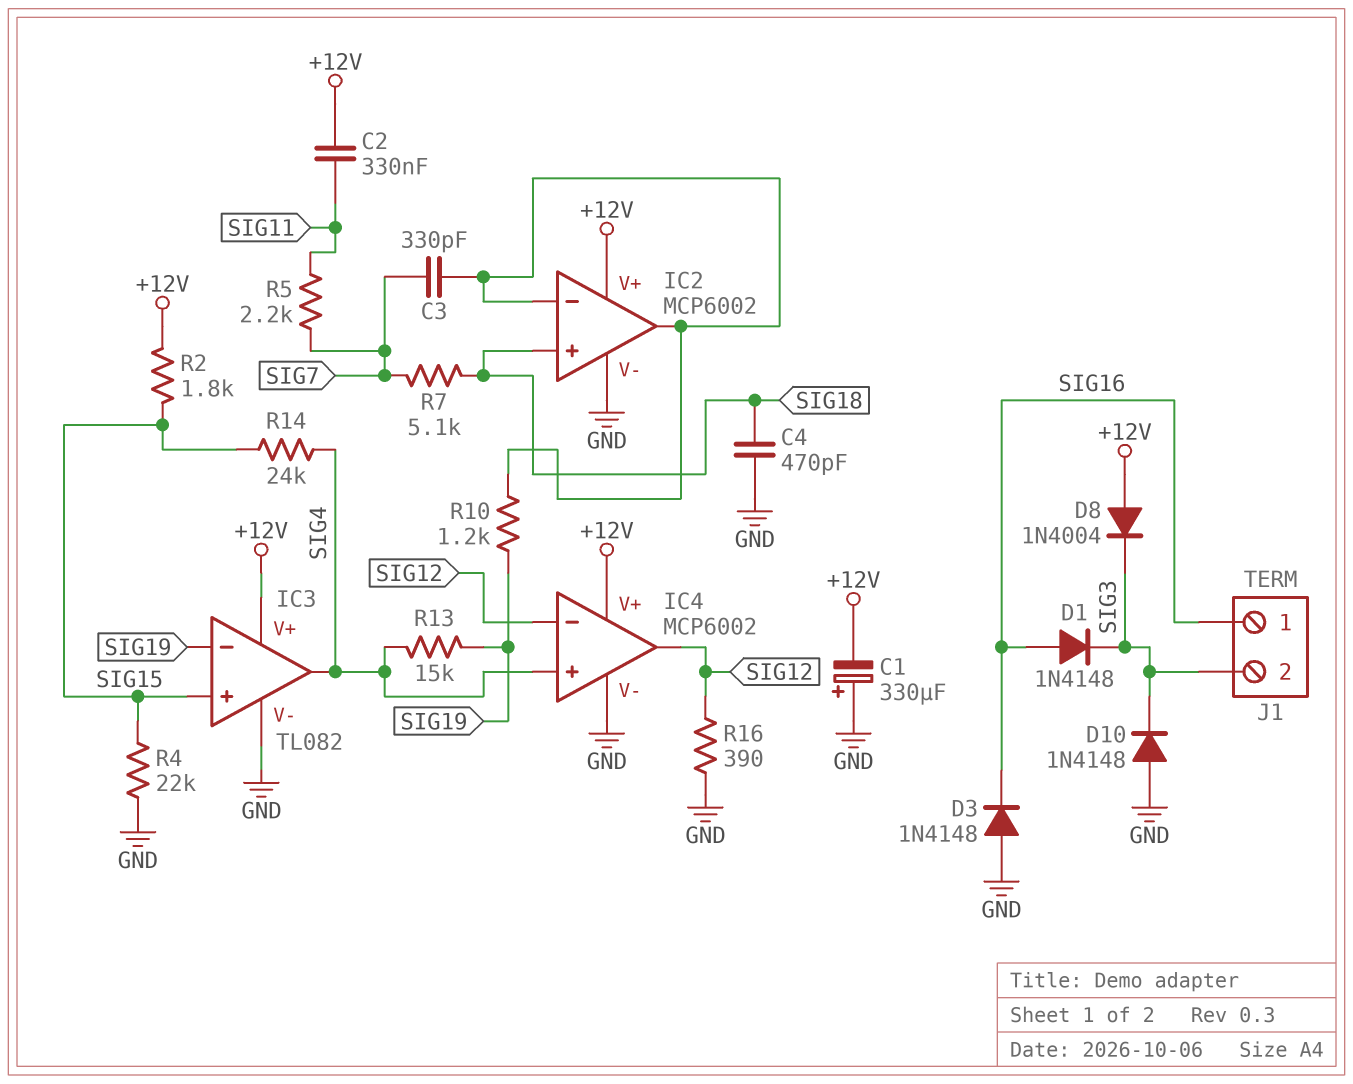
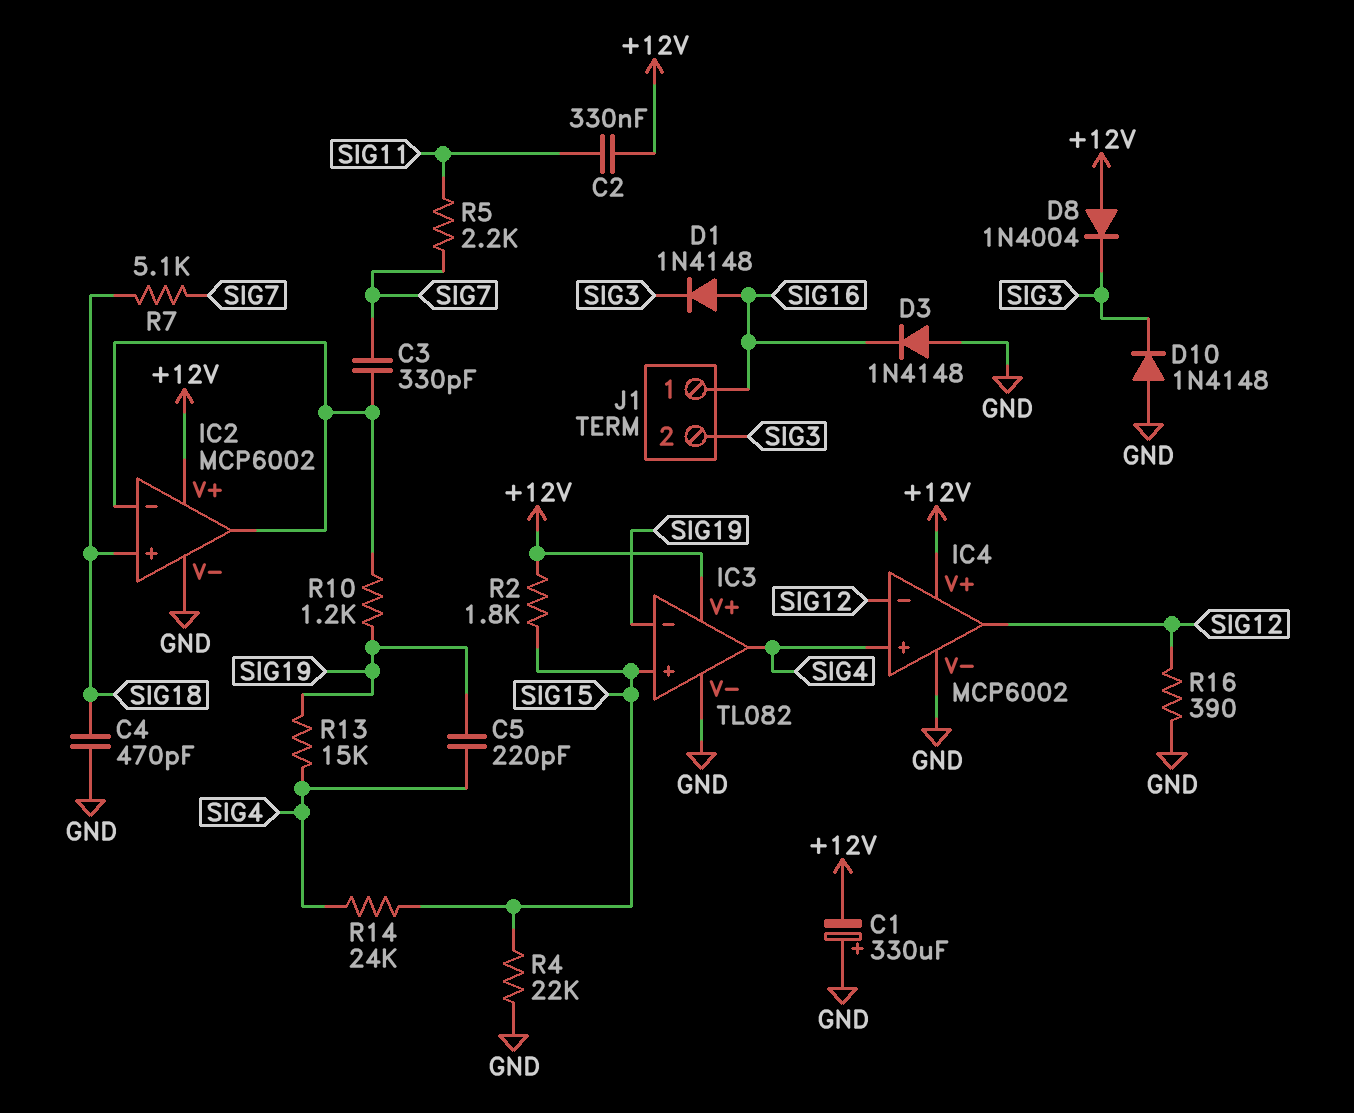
C5: none -> 220pF (SIG4, SIG19)

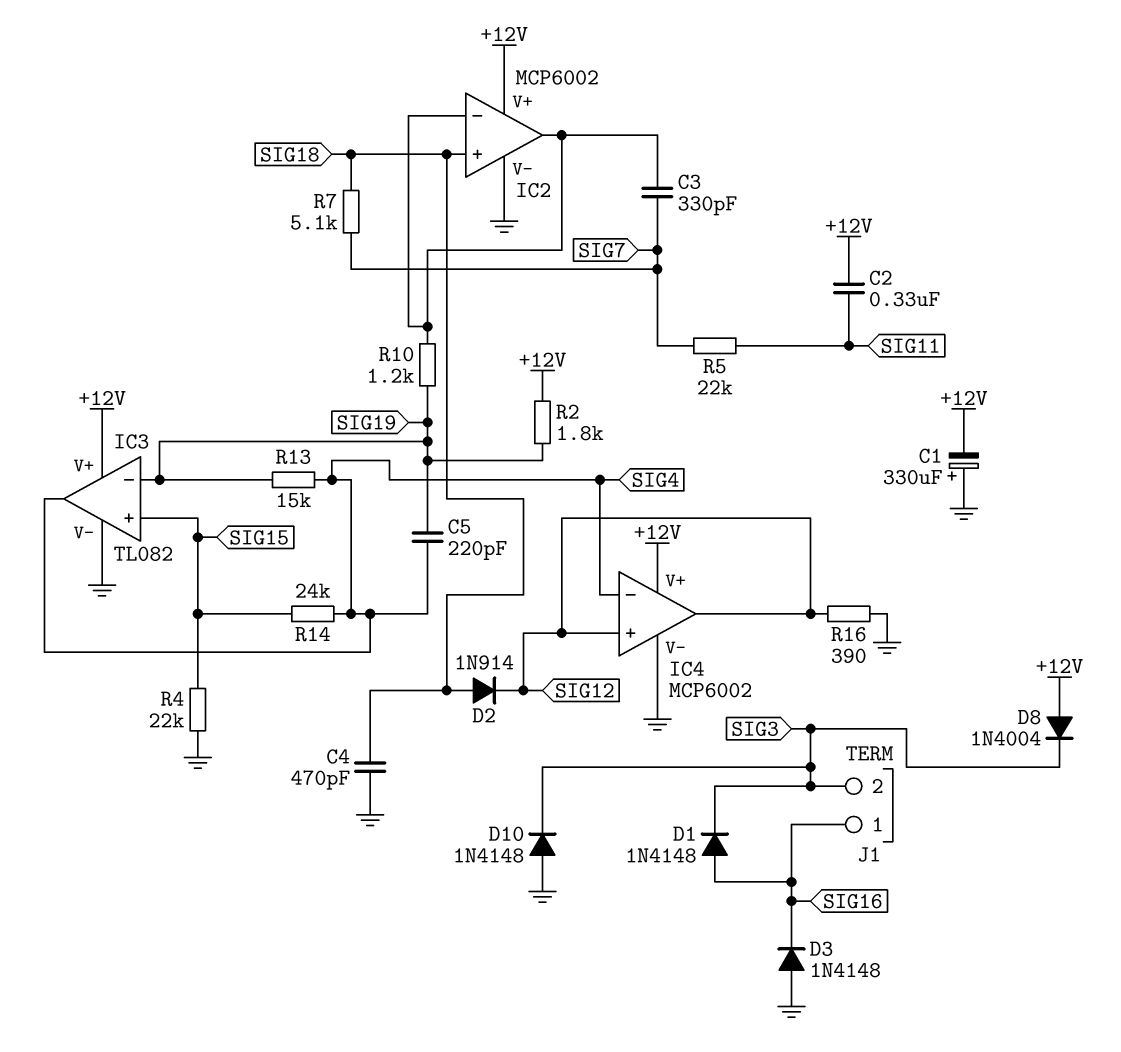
D2: none -> diode 1N914 (A SIG18, K SIG12)
IC4 pin in+: SIG4 -> SIG12
IC4 pin in-: SIG12 -> SIG4
R2: 1.8k (+12V, SIG15) -> 1.8k (+12V, SIG19)
R5: 2.2k (SIG7, SIG11) -> 22k (SIG7, SIG11)

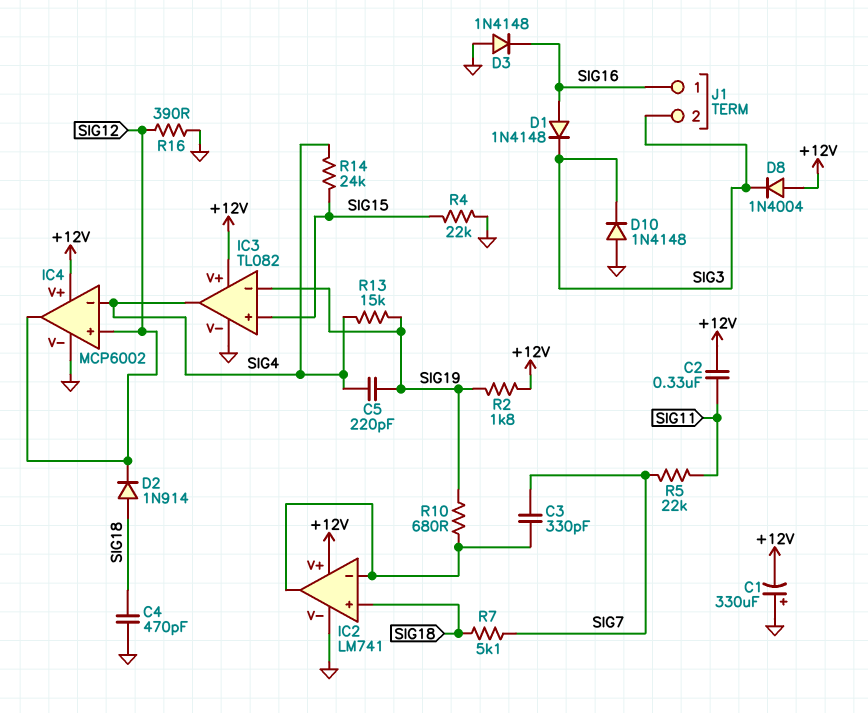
IC2: MCP6002 -> LM741
R10: 1.2k (IC2/in-, SIG19) -> 680 (IC2/in-, SIG19)

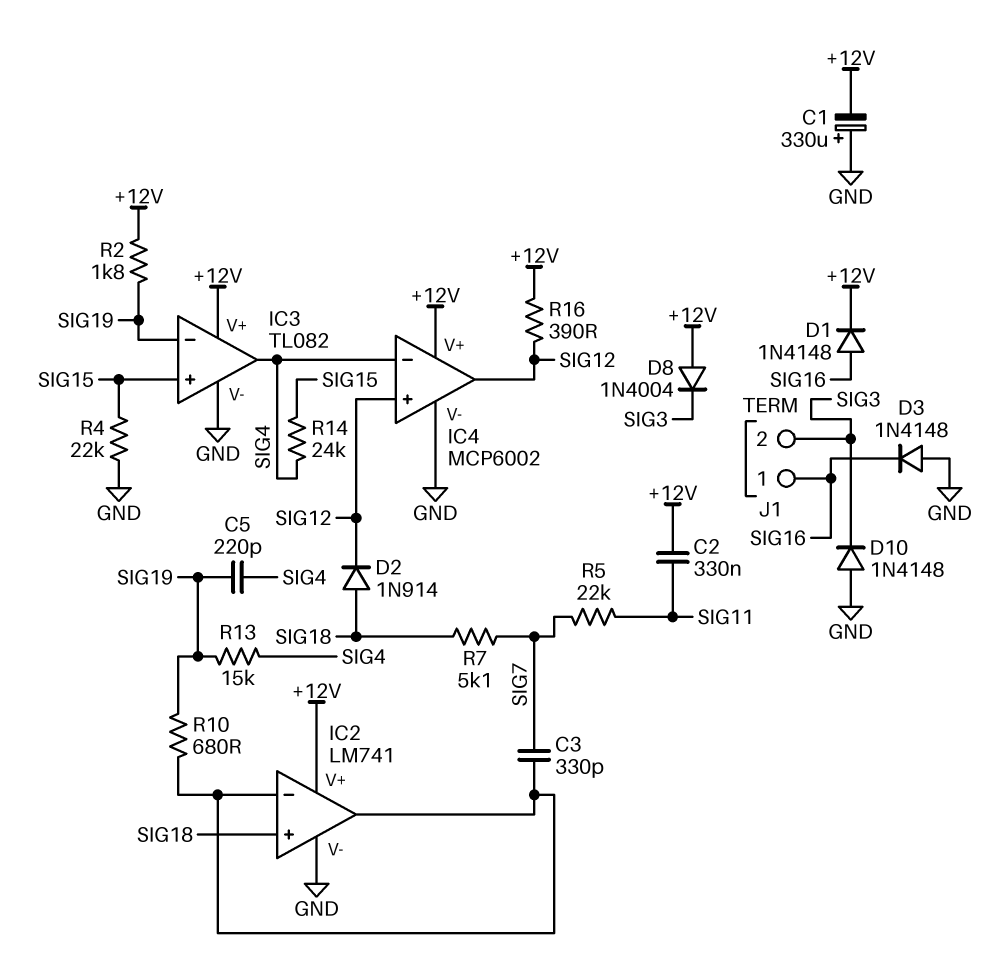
C4: 470pF (GND, SIG18) -> none
D1: diode 1N4148 (A SIG16, K SIG3) -> diode 1N4148 (A SIG16, K +12V)
R16: 390 (GND, SIG12) -> 390 (+12V, SIG12)

